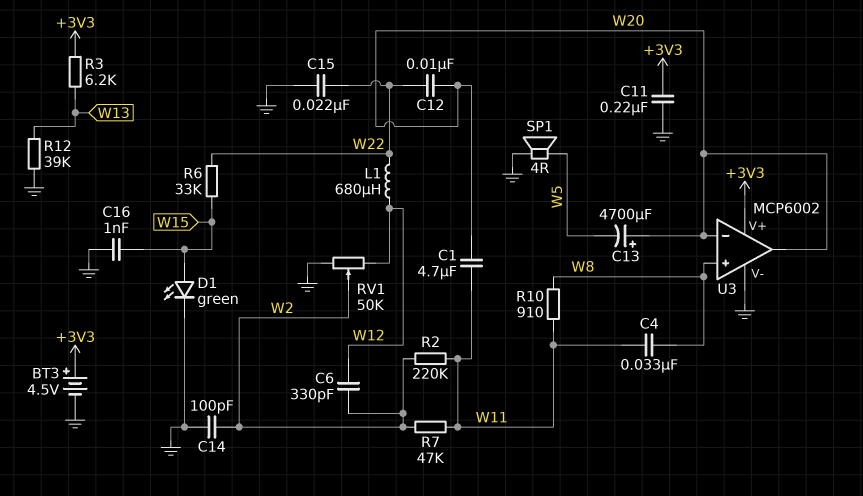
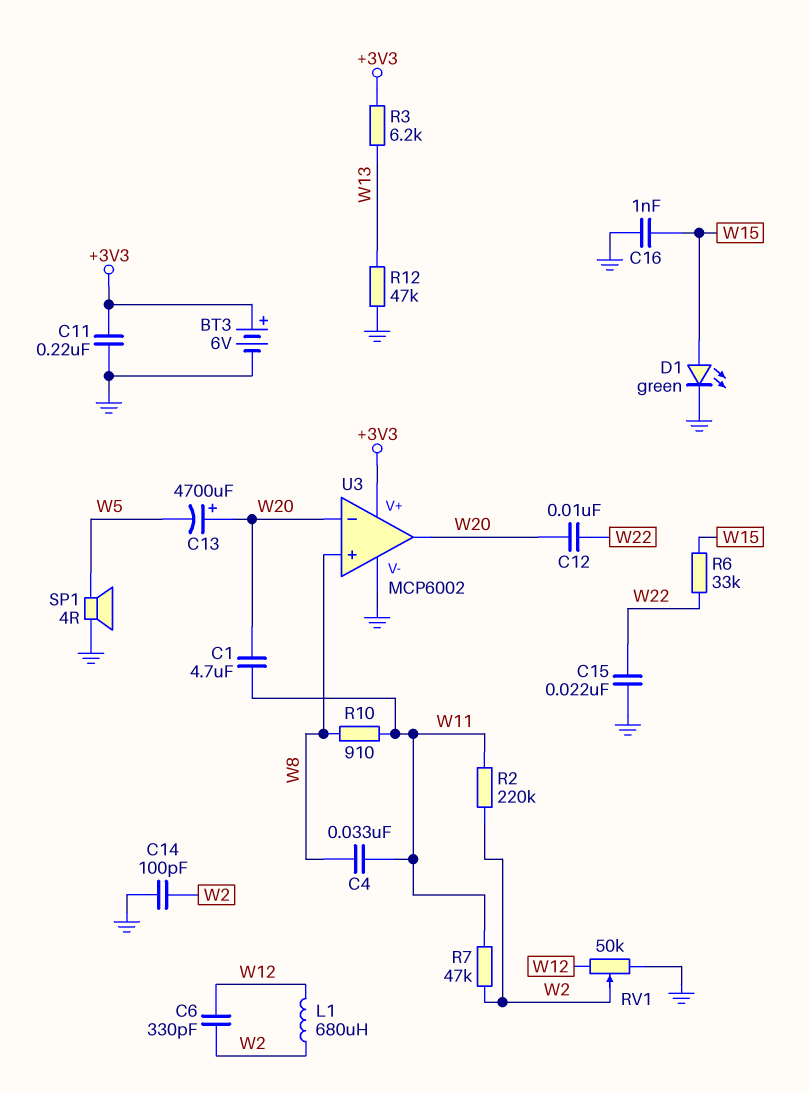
BT3: 4.5V (plus +3V3, minus GND) -> 6V (plus +3V3, minus GND)
L1: 680uH (W12, W22) -> 680uH (W2, W12)
R12: 39k (GND, W13) -> 47k (GND, W13)

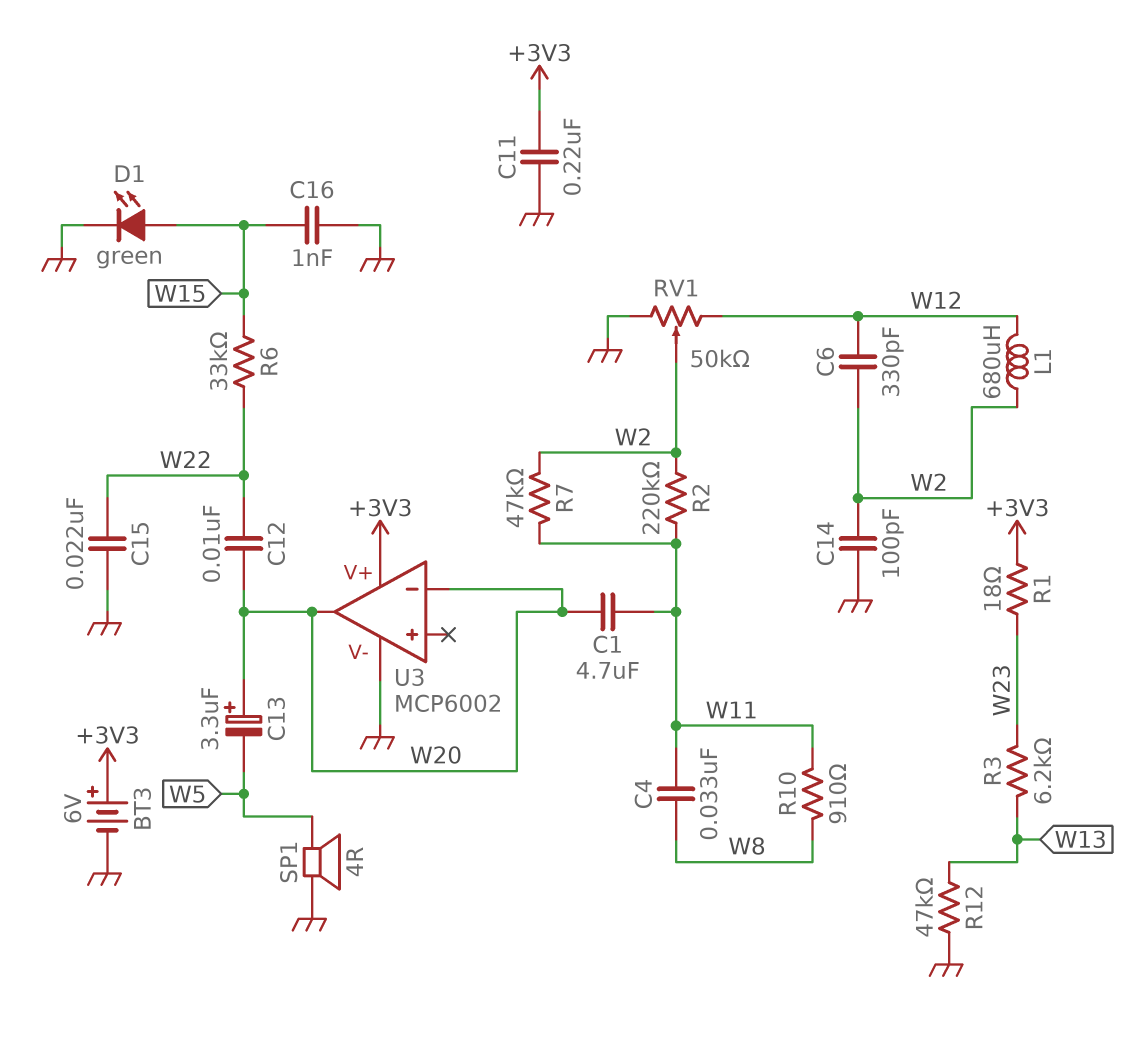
C13: 4700uF (plus W20, minus W5) -> 3.3uF (plus W20, minus W5)
R1: none -> 18 (+3V3, W23)
R3: 6.2k (+3V3, W13) -> 6.2k (W13, W23)
U3 pin in+: W8 -> none

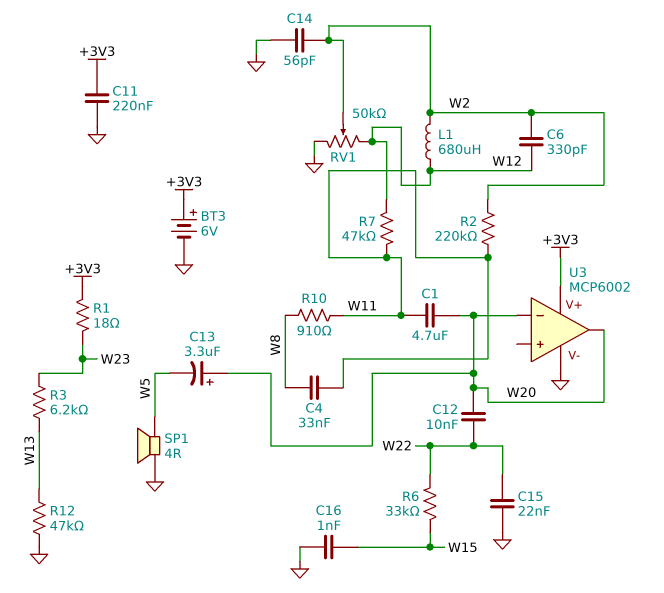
C14: 100pF (GND, W2) -> 56pF (GND, W2)
D1: LED green (A W15, K GND) -> none
R7: 47k (W2, W11) -> 47k (W11, W12)

